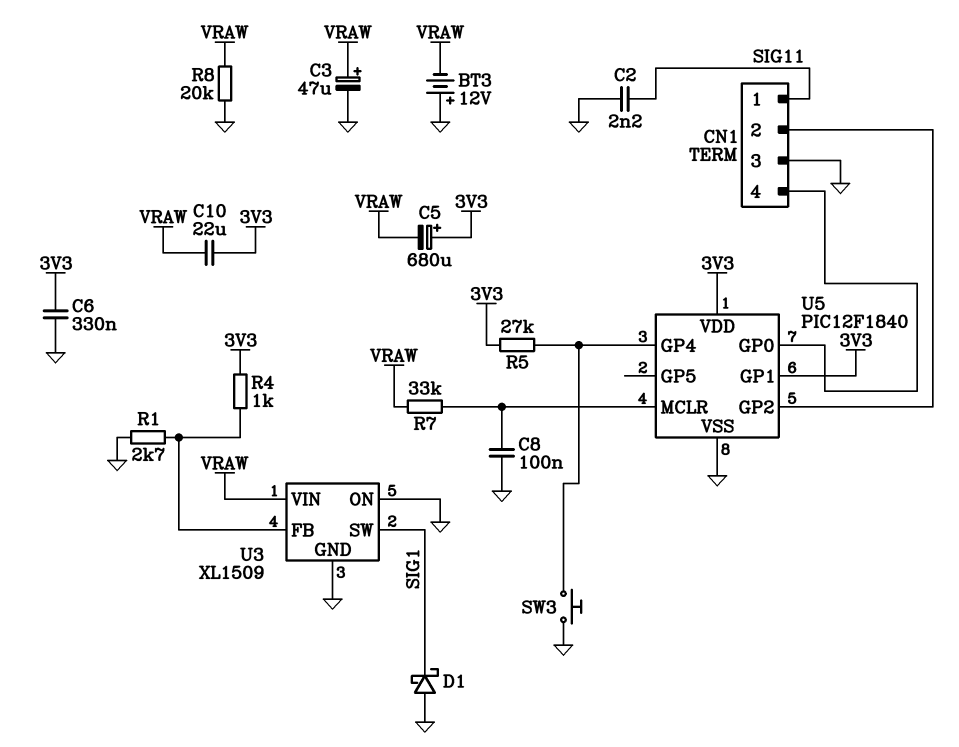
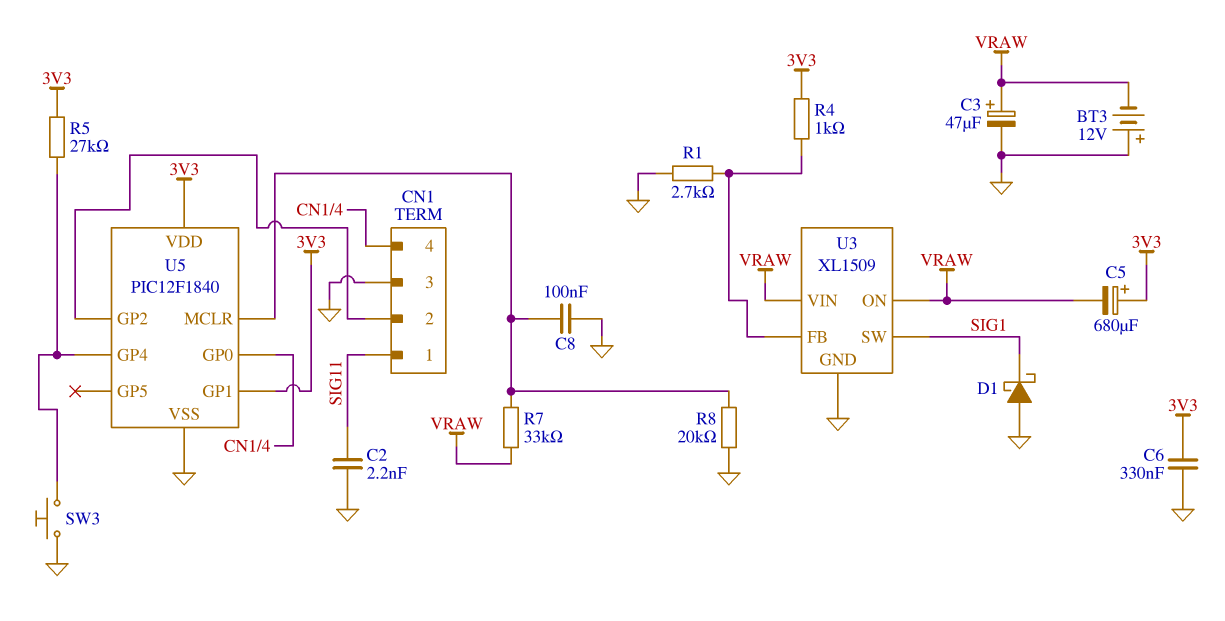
C10: 22uF (3V3, VRAW) -> none
R8: 20k (GND, VRAW) -> 20k (GND, U5/MCLR)
U3 pin ON: GND -> VRAW

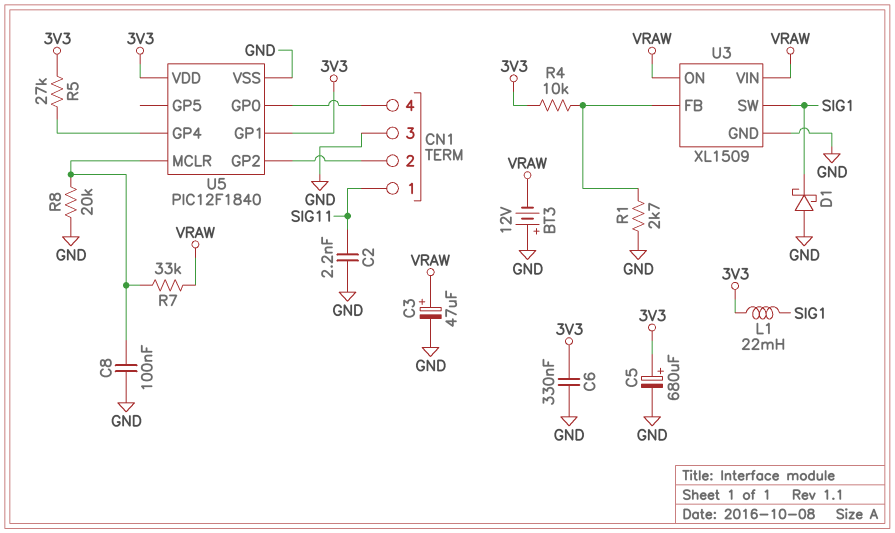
C5: 680uF (plus 3V3, minus VRAW) -> 680uF (plus 3V3, minus GND)
L1: none -> 22mH (3V3, SIG1)
R4: 1k (3V3, U3/FB) -> 10k (3V3, U3/FB)
SW3: button (GND, U5/GP4) -> none

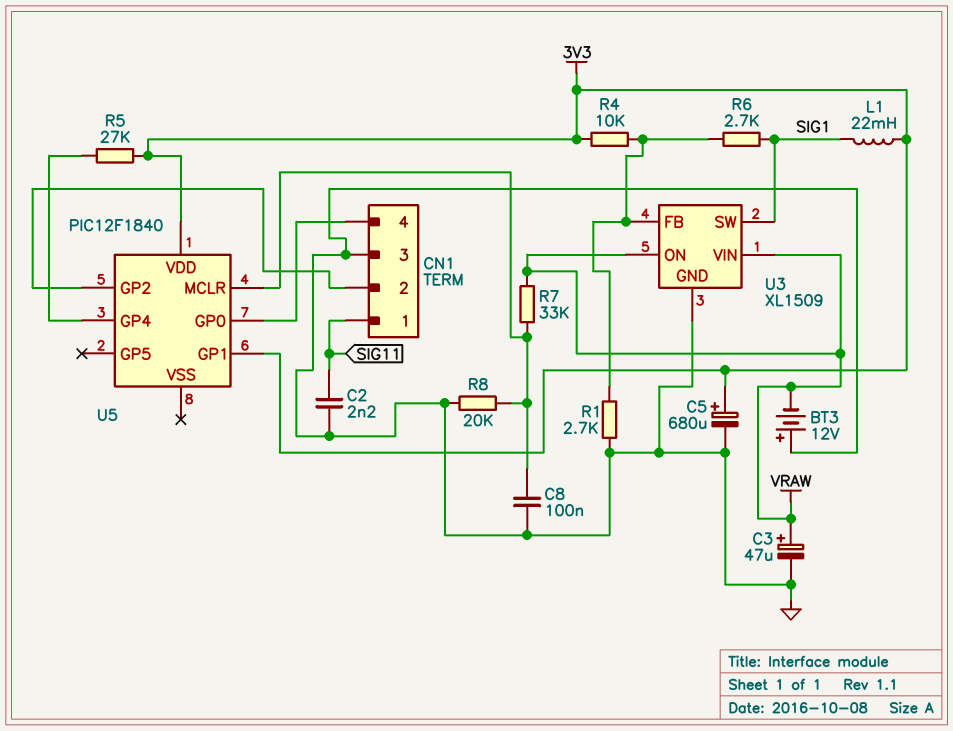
C6: 330nF (3V3, GND) -> none
D1: schottky (A GND, K SIG1) -> none
R6: none -> 2.7k (SIG1, U3/FB)
U5 pin VSS: GND -> none

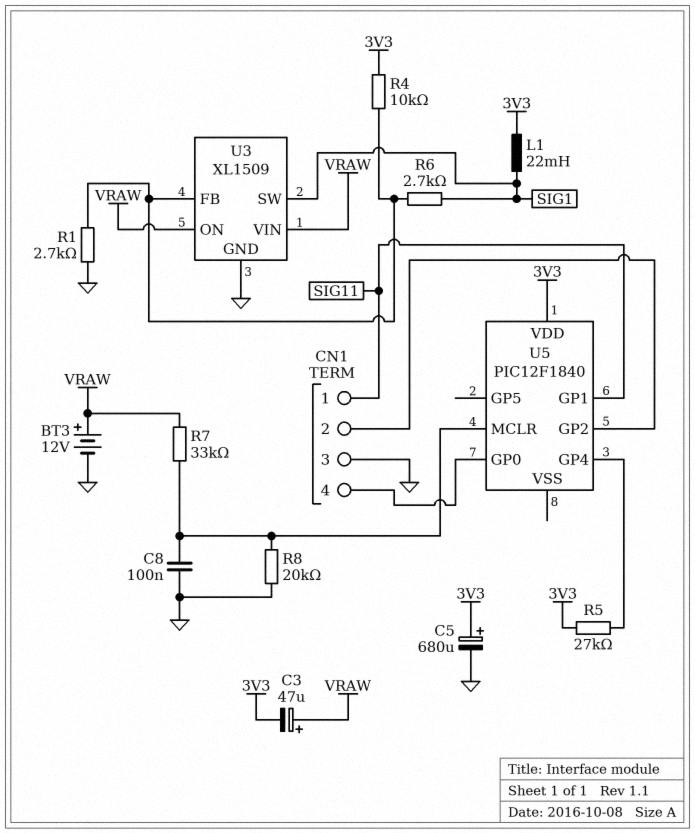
BT3: 12V (plus GND, minus VRAW) -> 12V (plus VRAW, minus GND)
C2: 2.2nF (GND, SIG11) -> none
C3: 47uF (plus VRAW, minus GND) -> 47uF (plus VRAW, minus 3V3)
U5 pin GP1: 3V3 -> SIG11

